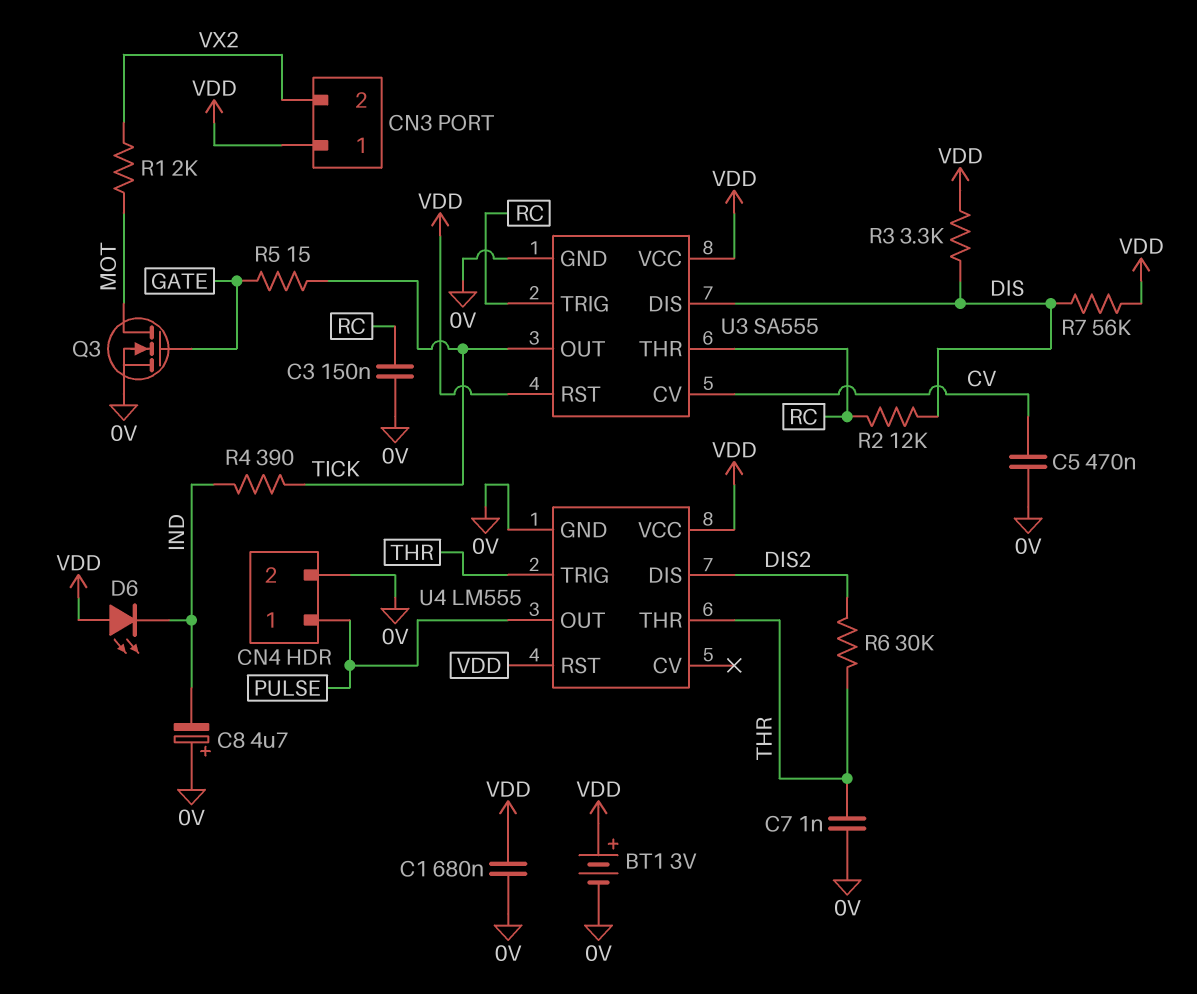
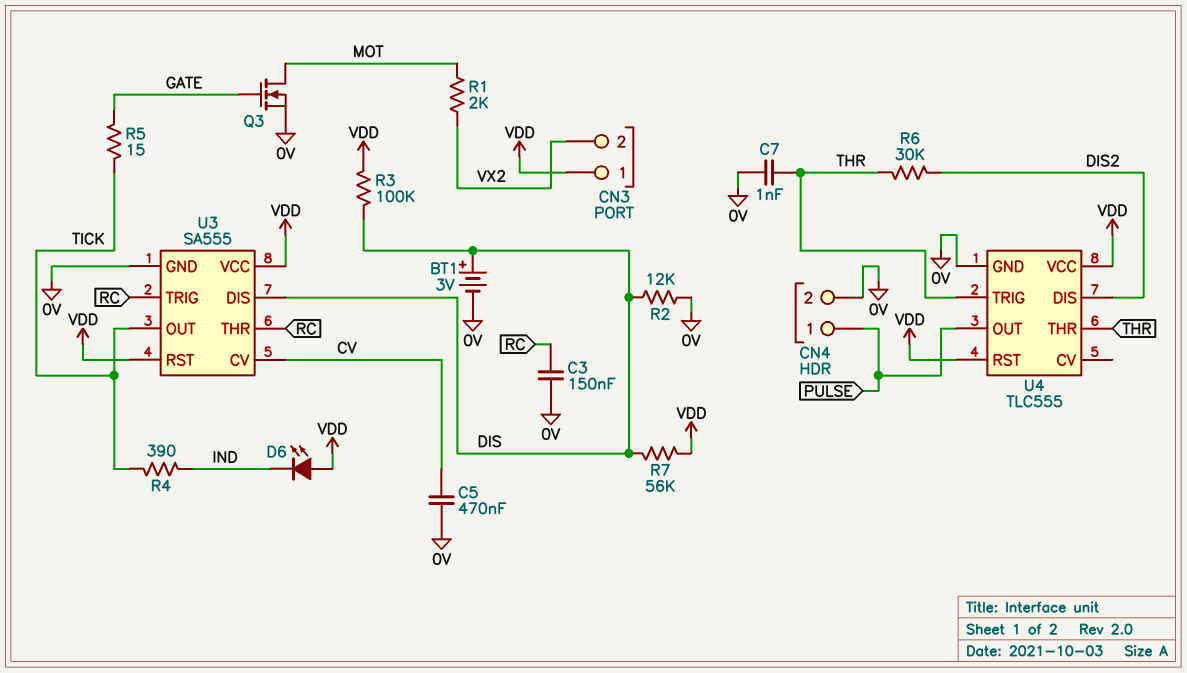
BT1: 3V (plus VDD, minus 0V) -> 3V (plus DIS, minus 0V)
C1: 680nF (0V, VDD) -> none
C8: 4.7uF (plus 0V, minus IND) -> none
R2: 12k (DIS, RC) -> 12k (0V, DIS)
R3: 3.3k (DIS, VDD) -> 100k (DIS, VDD)
U4: LM555 -> TLC555

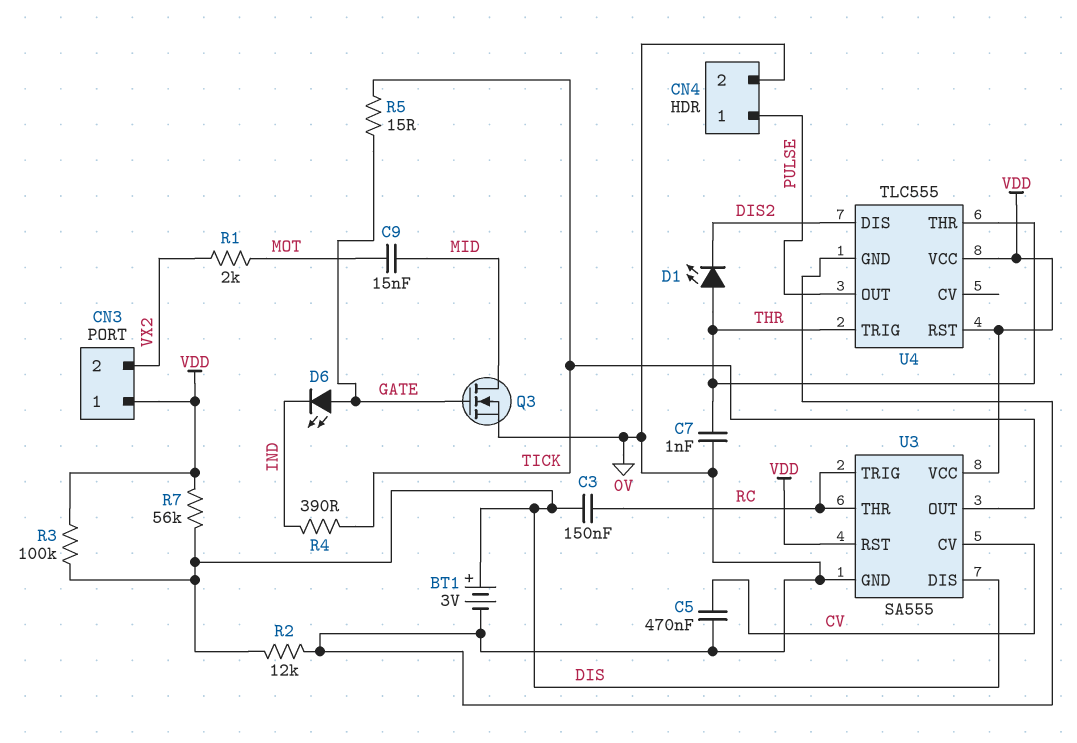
C3: 150nF (0V, RC) -> 150nF (DIS, RC)
C9: none -> 15nF (MID, MOT)
D1: none -> LED (A THR, K DIS2)
D6: LED (A VDD, K IND) -> LED (A GATE, K IND)
Q3: NMOS (G GATE, D MOT, S 0V) -> NMOS (G GATE, D MID, S 0V)
R6: 30k (DIS2, THR) -> none

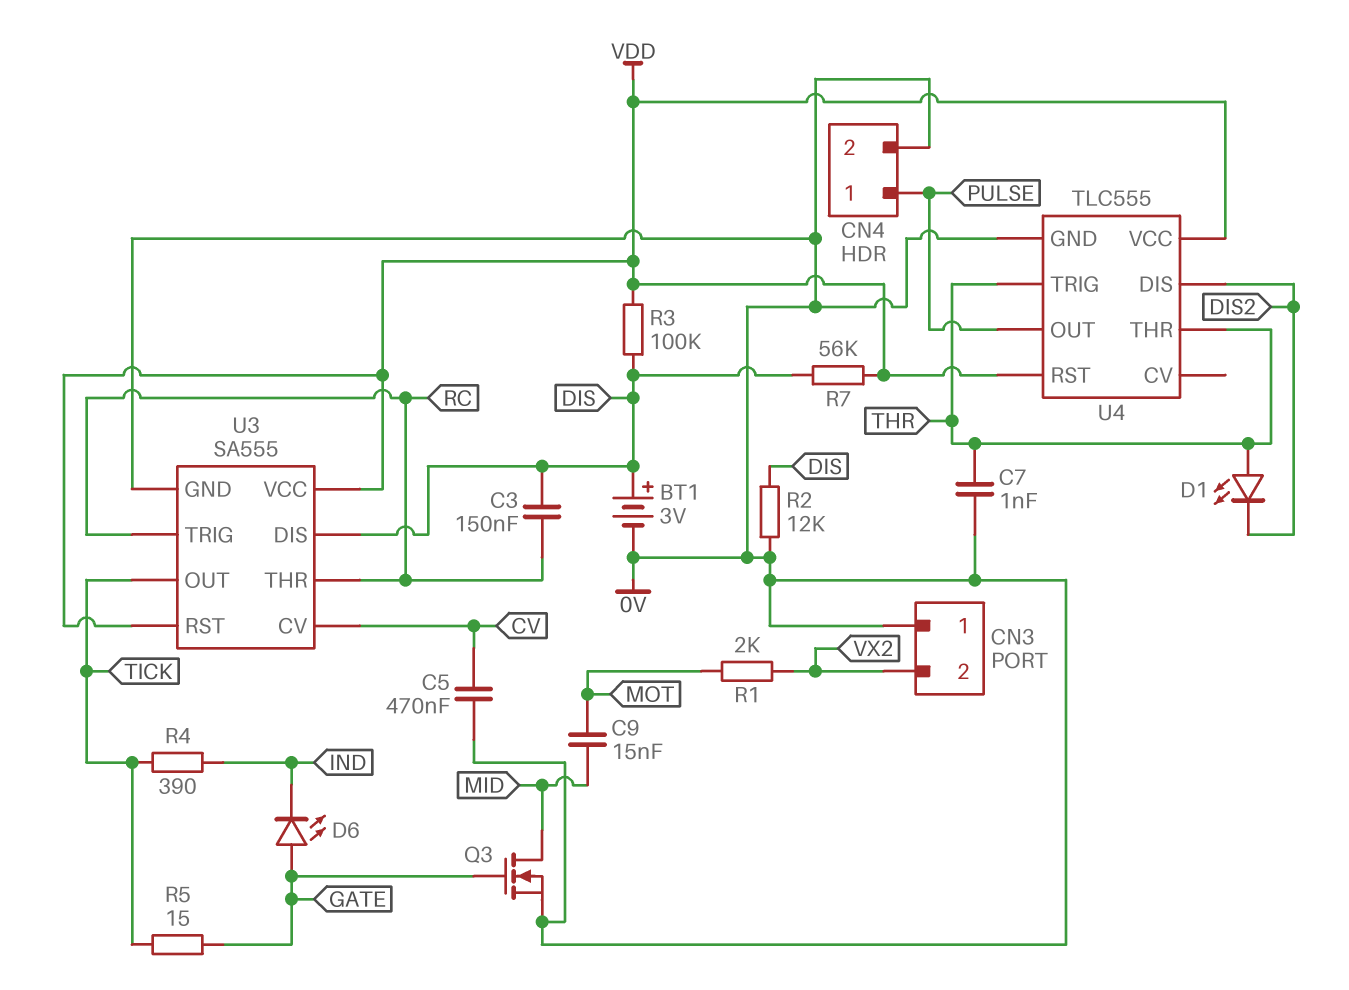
CN3 pin 1: VDD -> 0V

